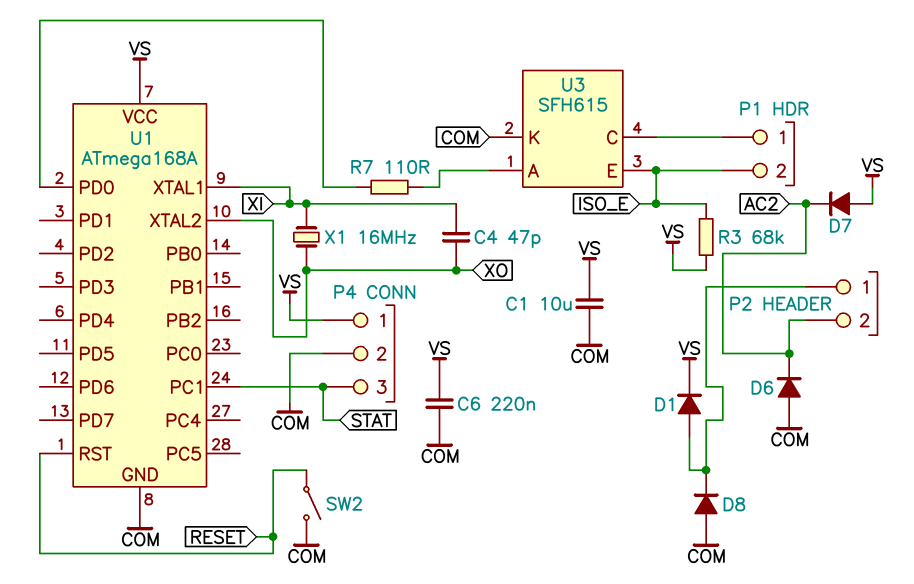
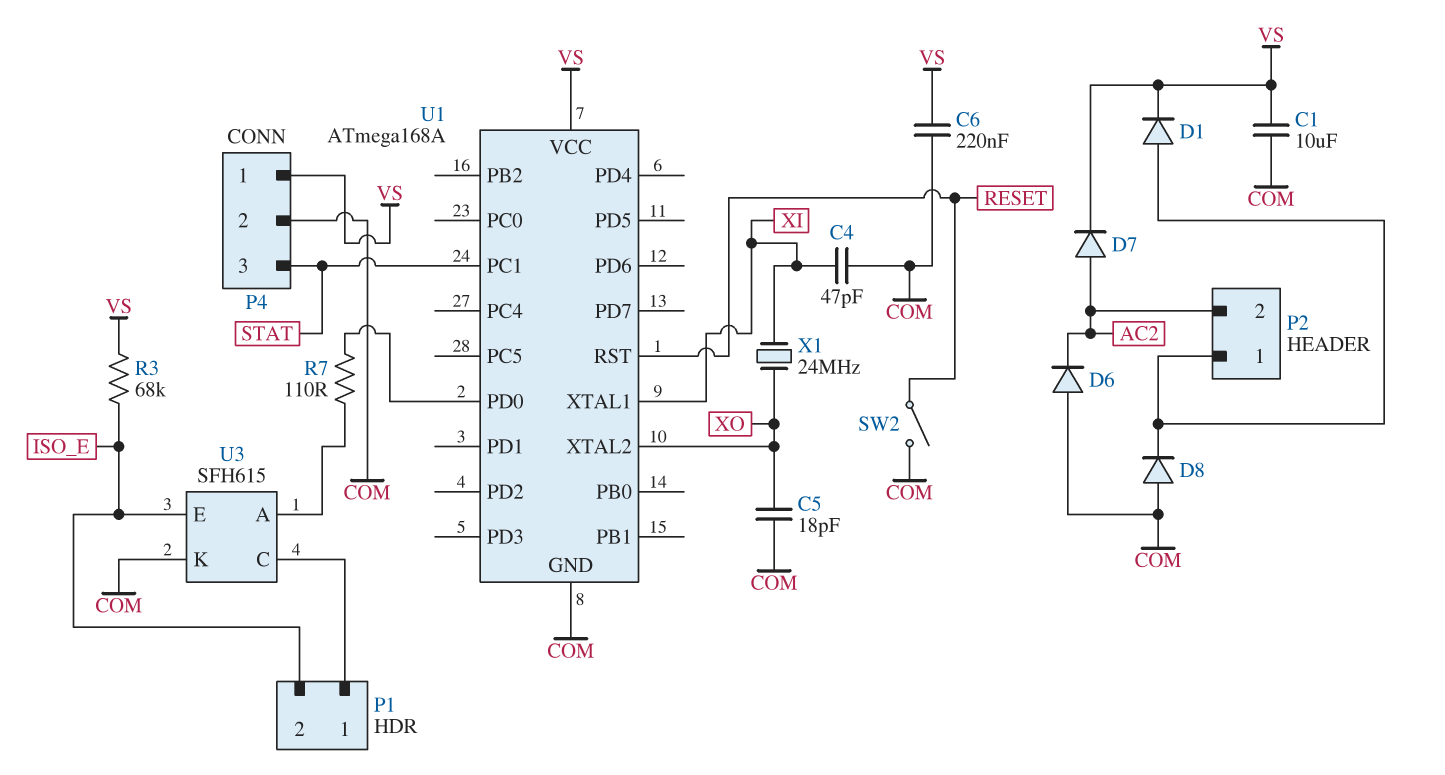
C4: 47pF (XI, XO) -> 47pF (COM, XI)
C5: none -> 18pF (COM, XO)
D7: diode (A VS, K AC2) -> diode (A AC2, K VS)
X1: 16MHz (XI, XO) -> 24MHz (XI, XO)

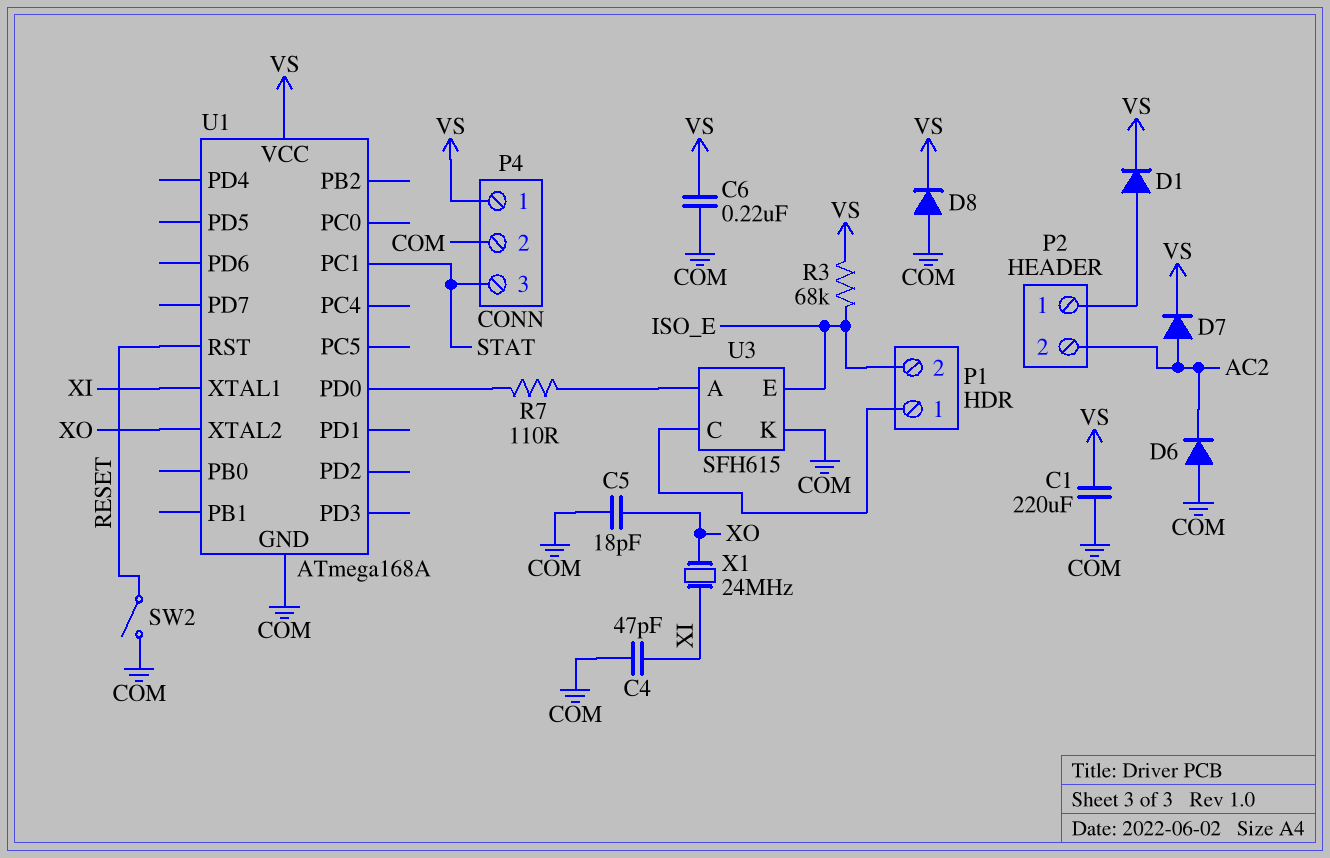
C1: 10uF (COM, VS) -> 220uF (COM, VS)
D8: diode (A COM, K P2/1) -> diode (A COM, K VS)

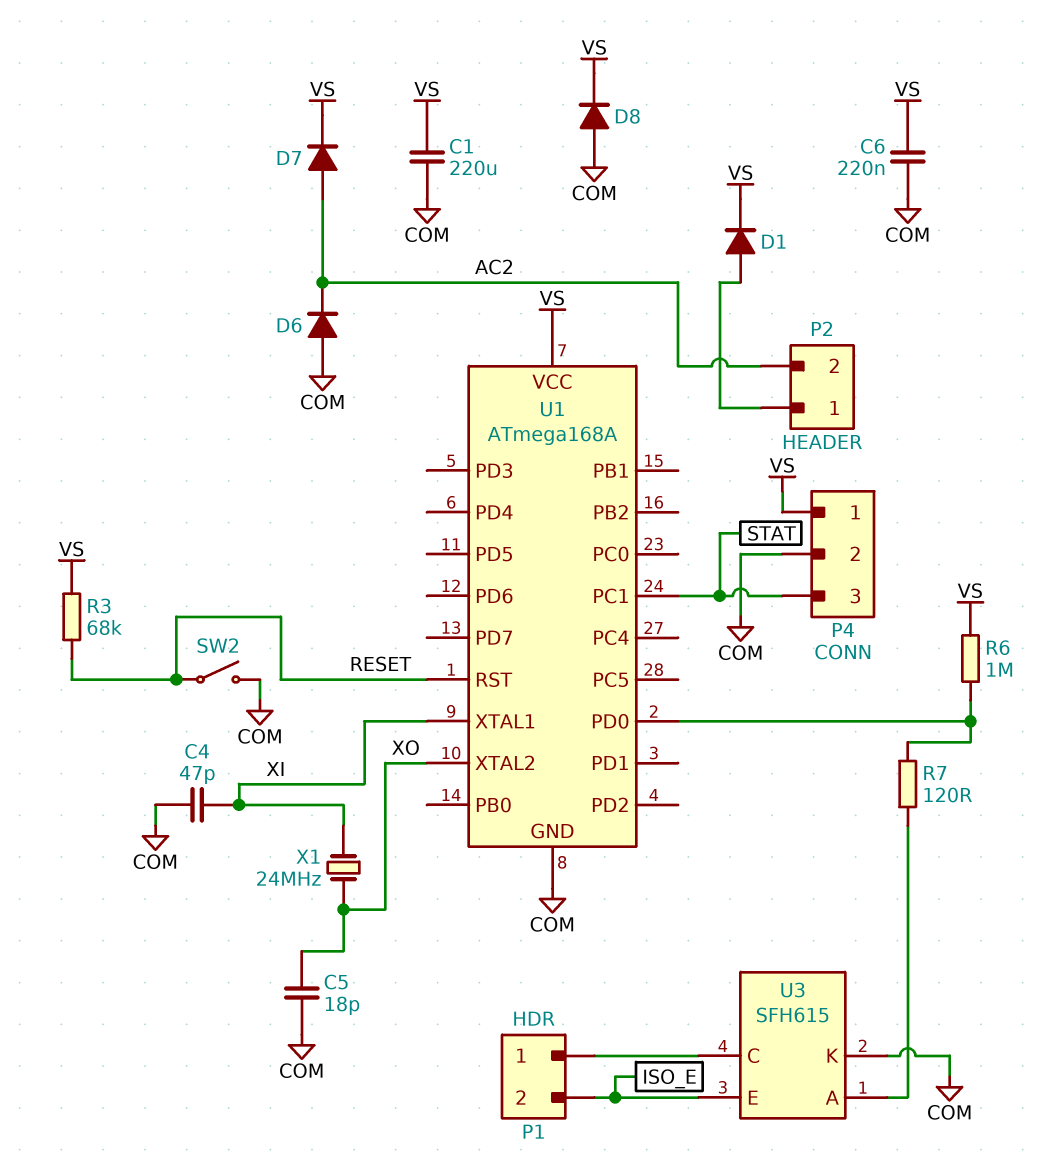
R3: 68k (ISO_E, VS) -> 68k (RESET, VS)
R6: none -> 1M (U1/PD0, VS)
R7: 110 (U1/PD0, U3/A) -> 120 (U1/PD0, U3/A)

